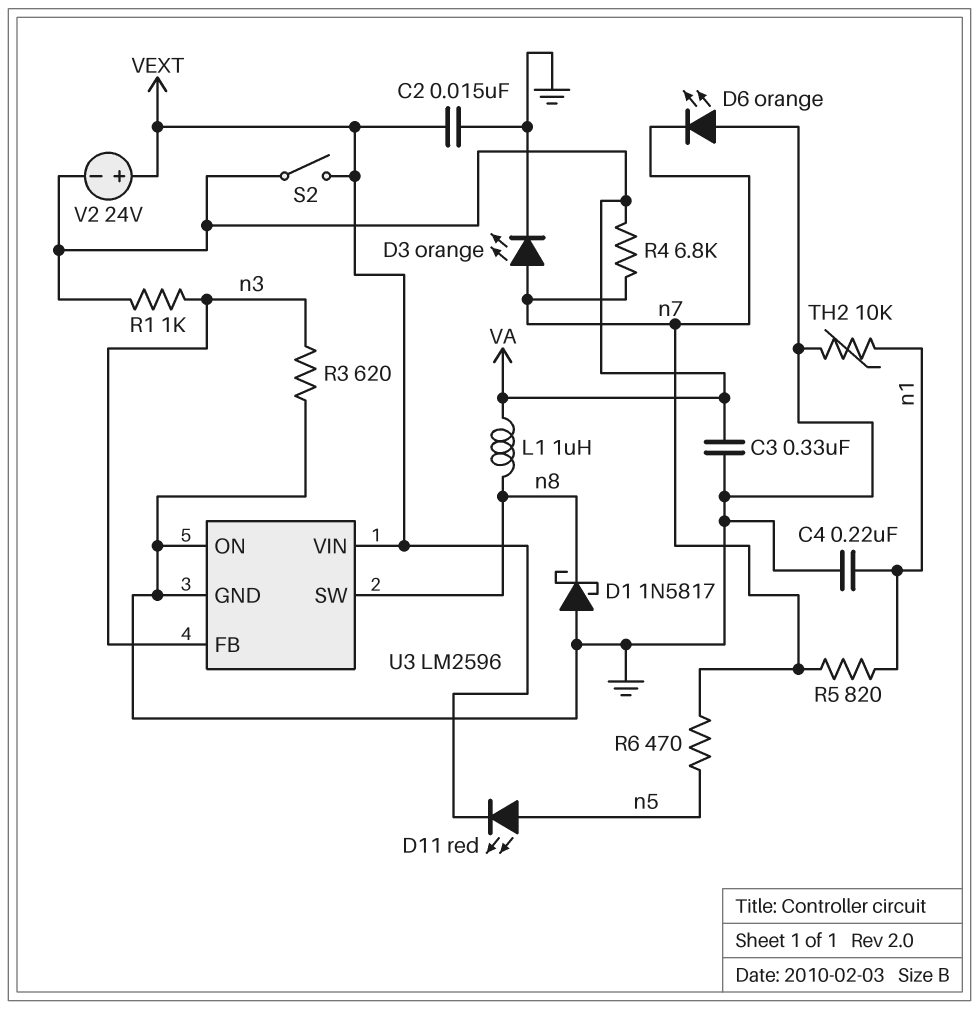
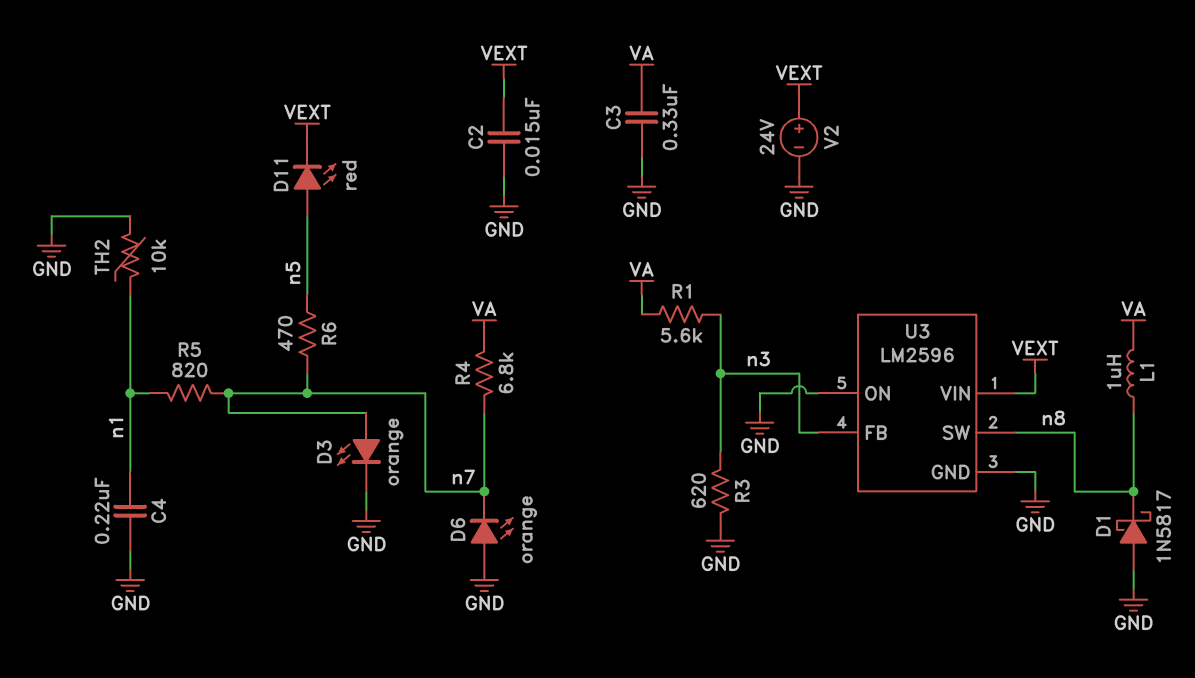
R1: 1k (VA, n3) -> 5.6k (VA, n3)
S2: switch (VA, VEXT) -> none
V2: 24V (plus VEXT, minus VA) -> 24V (plus VEXT, minus GND)

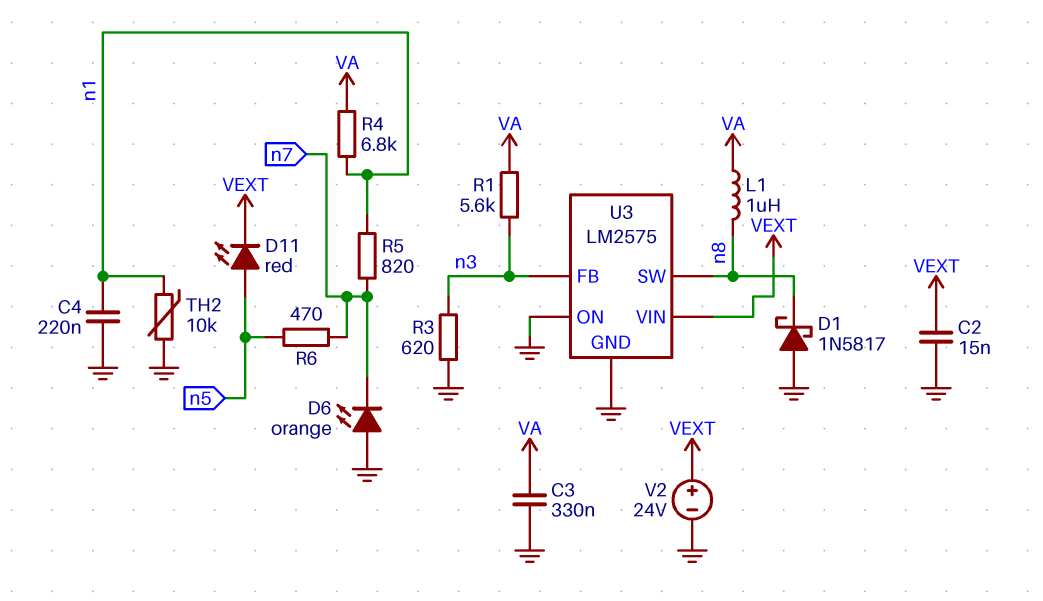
D3: LED orange (A n7, K GND) -> none
R4: 6.8k (VA, n7) -> 6.8k (VA, n1)
U3: LM2596 -> LM2575

